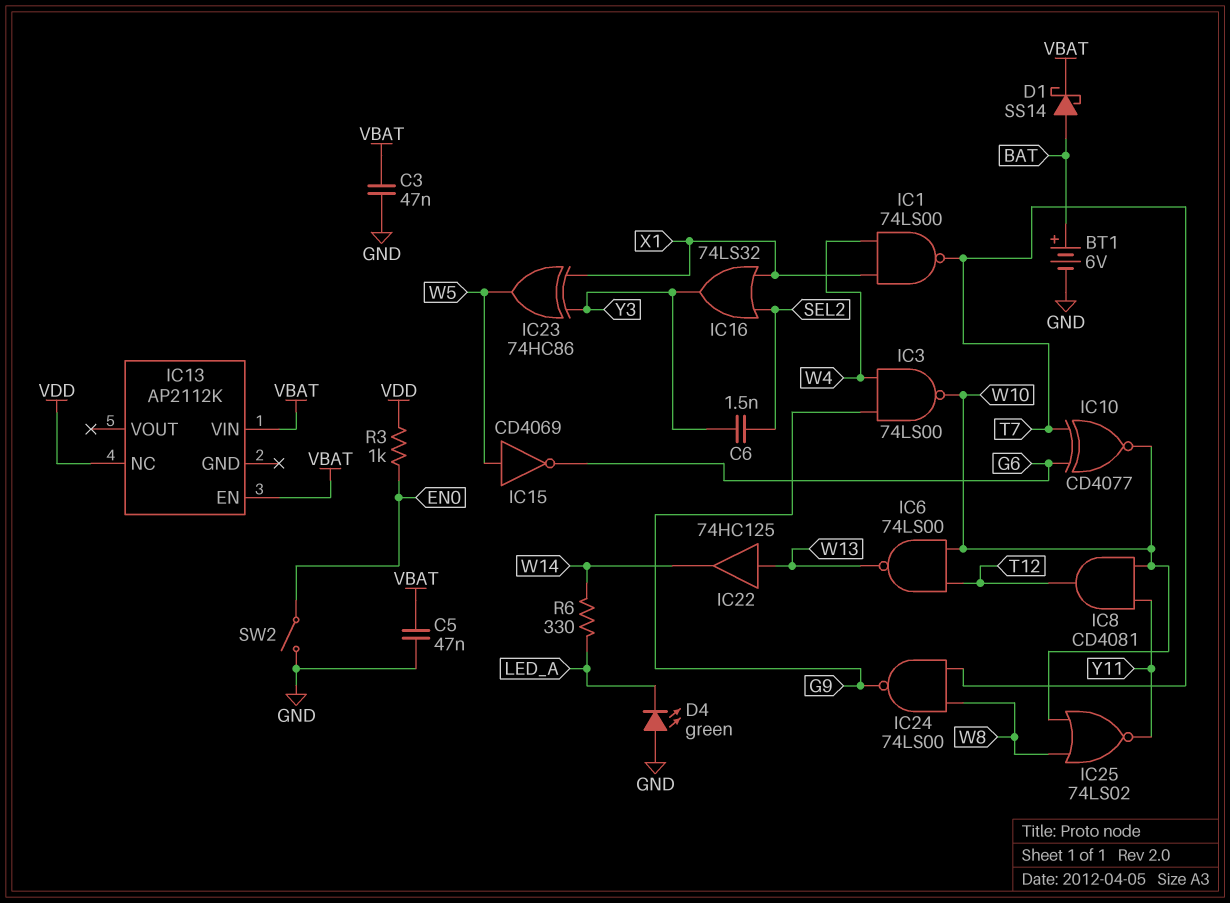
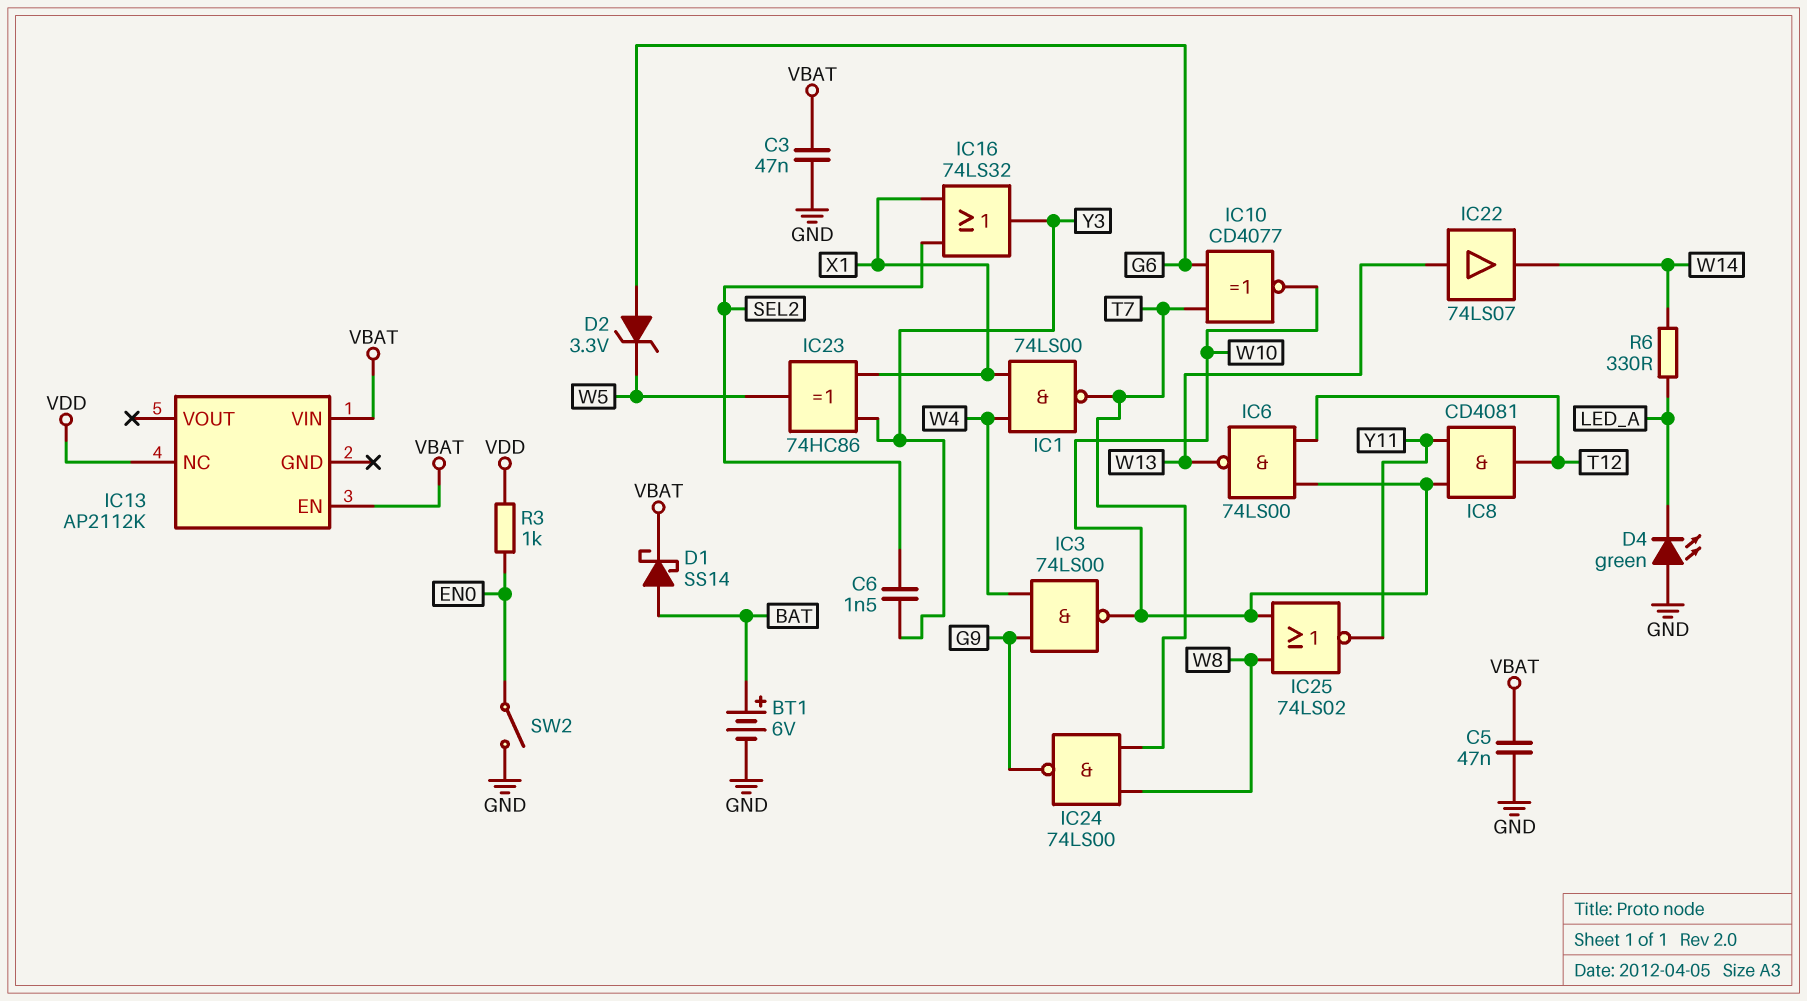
D2: none -> zener 3.3V (A G6, K W5)
IC15: NOT CD4069 (in W5, out G6) -> none
IC22: buffer 74HC125 (in W13, out W14) -> buffer 74LS07 (in W13, out W14)

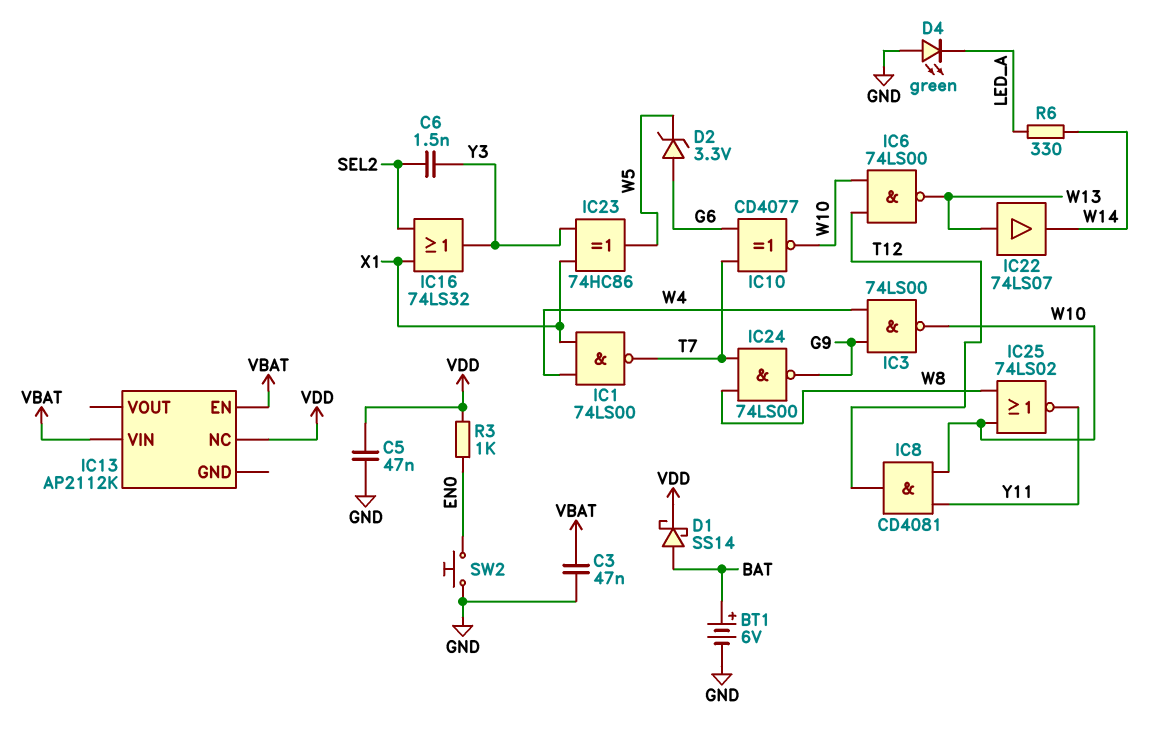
C5: 47nF (GND, VBAT) -> 47nF (GND, VDD)
D1: schottky SS14 (A BAT, K VBAT) -> schottky SS14 (A BAT, K VDD)
SW2: switch (EN0, GND) -> button (EN0, GND)

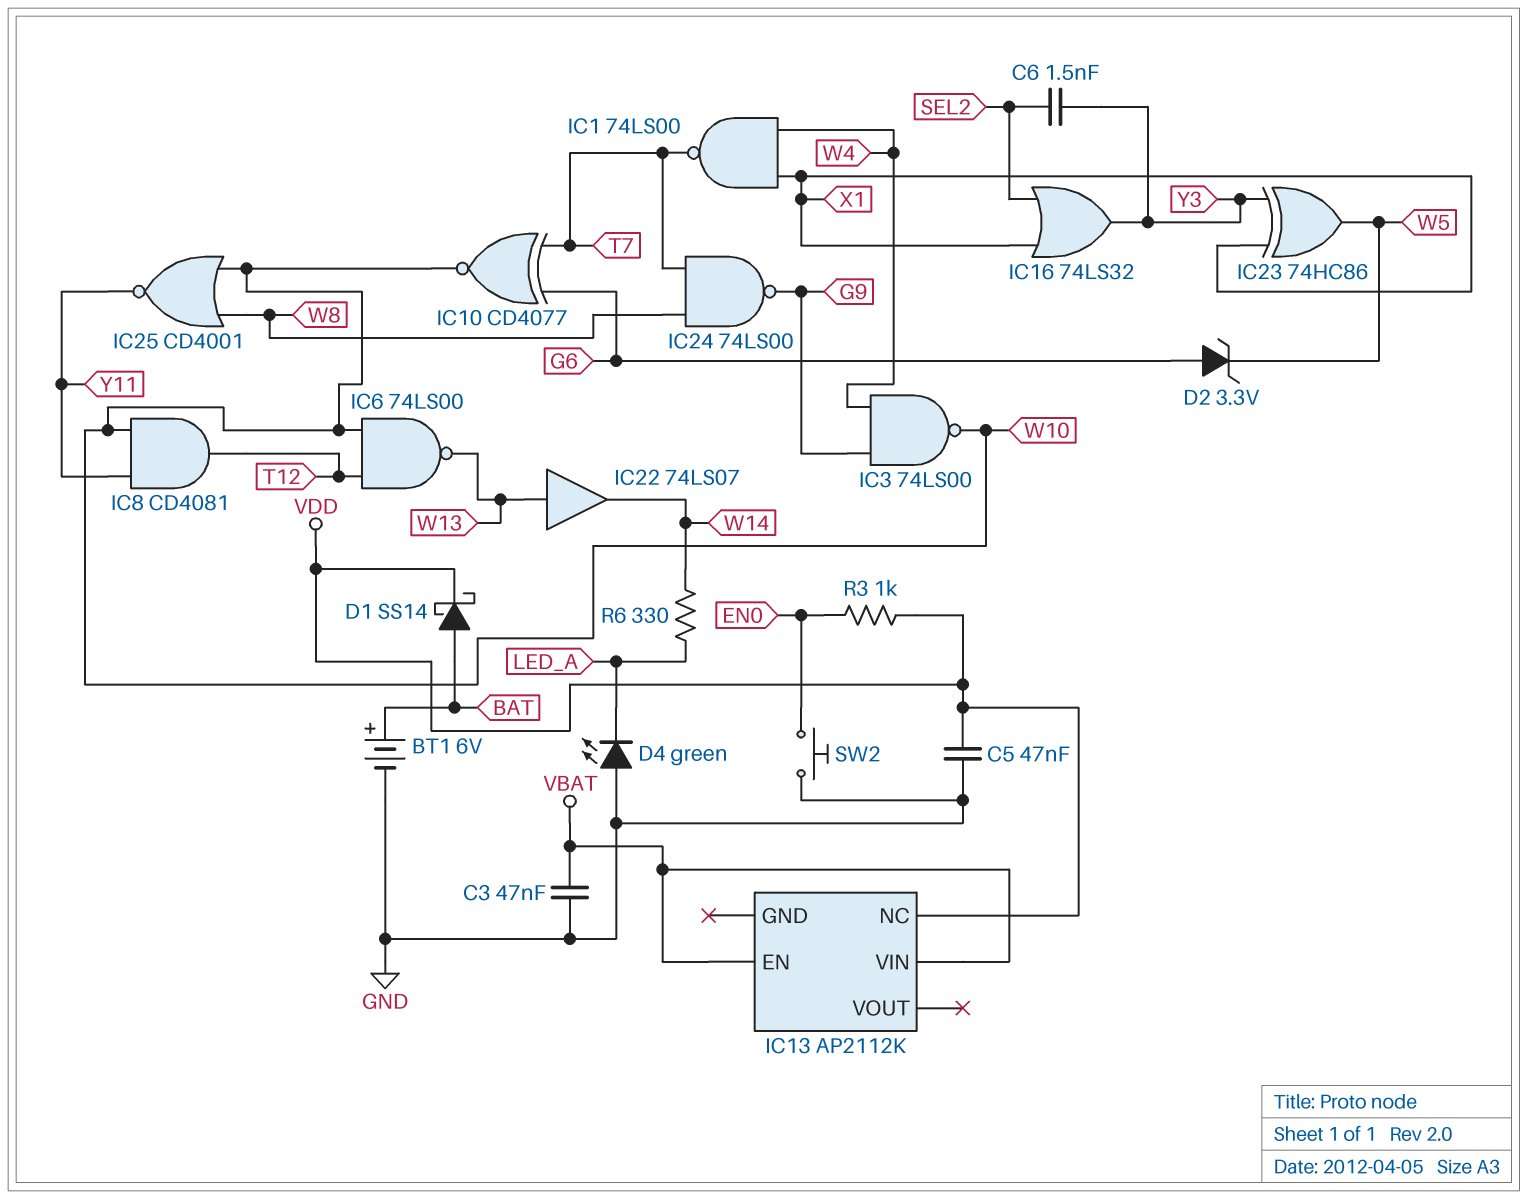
IC25: NOR 74LS02 (in W8, in W10, out Y11) -> NOR CD4001 (in W8, in W10, out Y11)

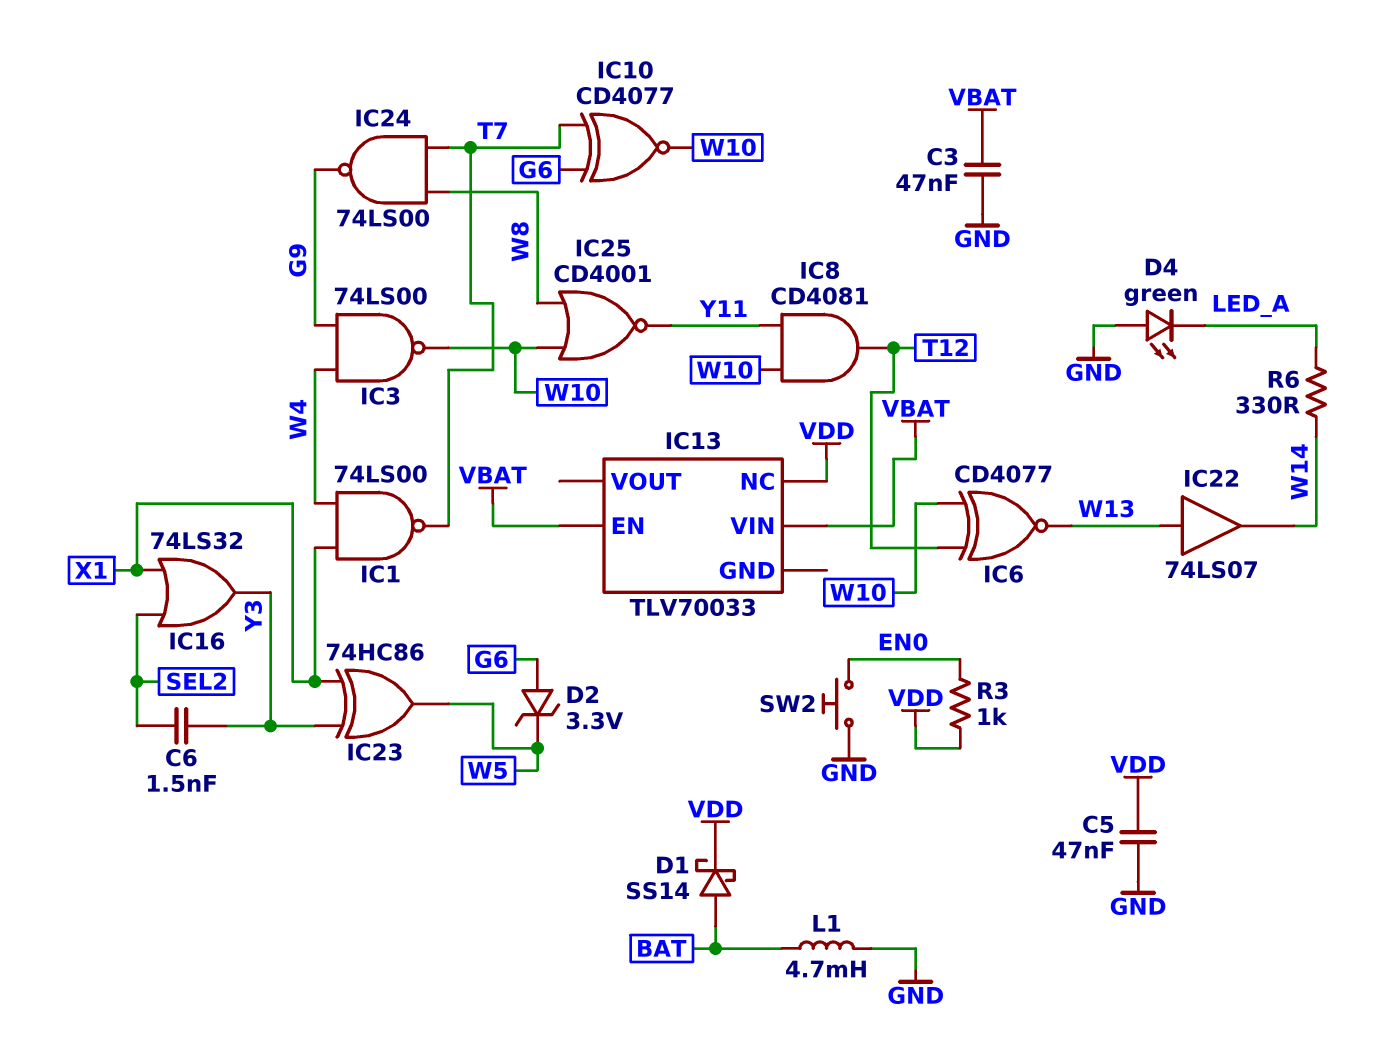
BT1: 6V (plus BAT, minus GND) -> none
IC6: NAND 74LS00 (in T12, in W10, out W13) -> XNOR CD4077 (in T12, in W10, out W13)
IC13: AP2112K -> TLV70033
L1: none -> 4.7mH (BAT, GND)

